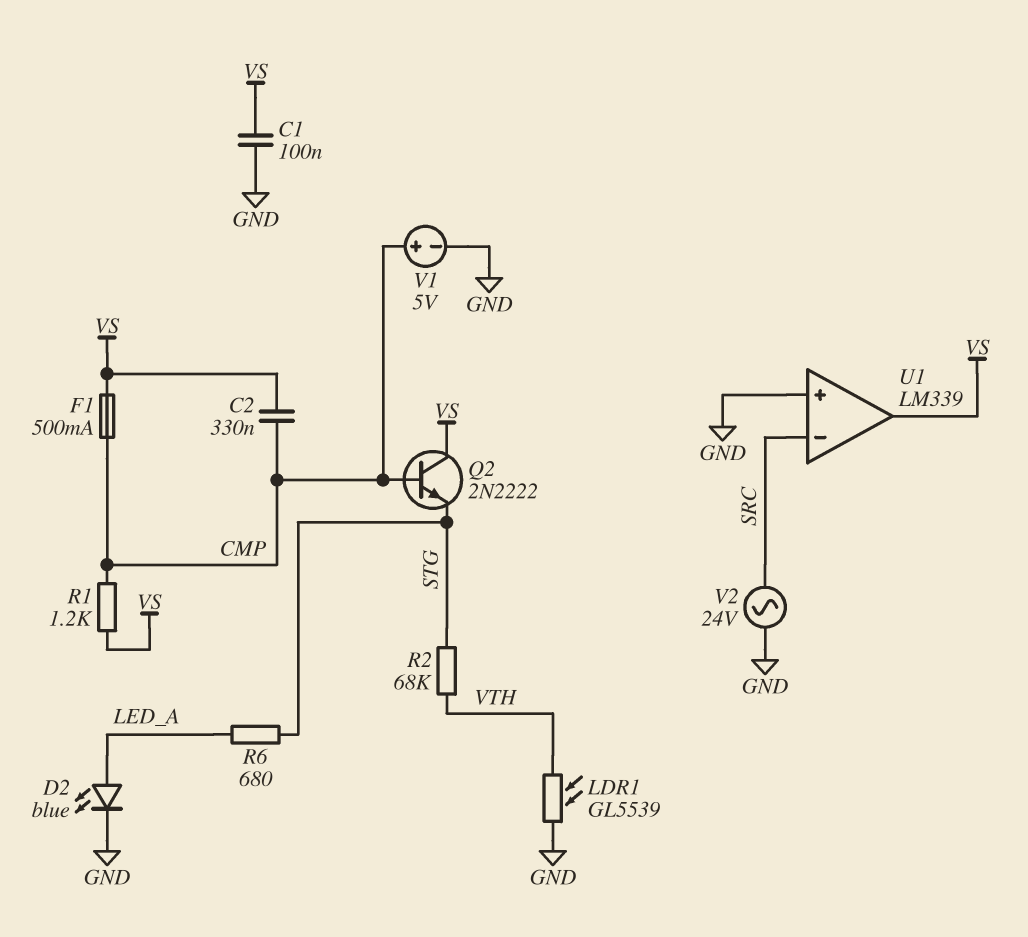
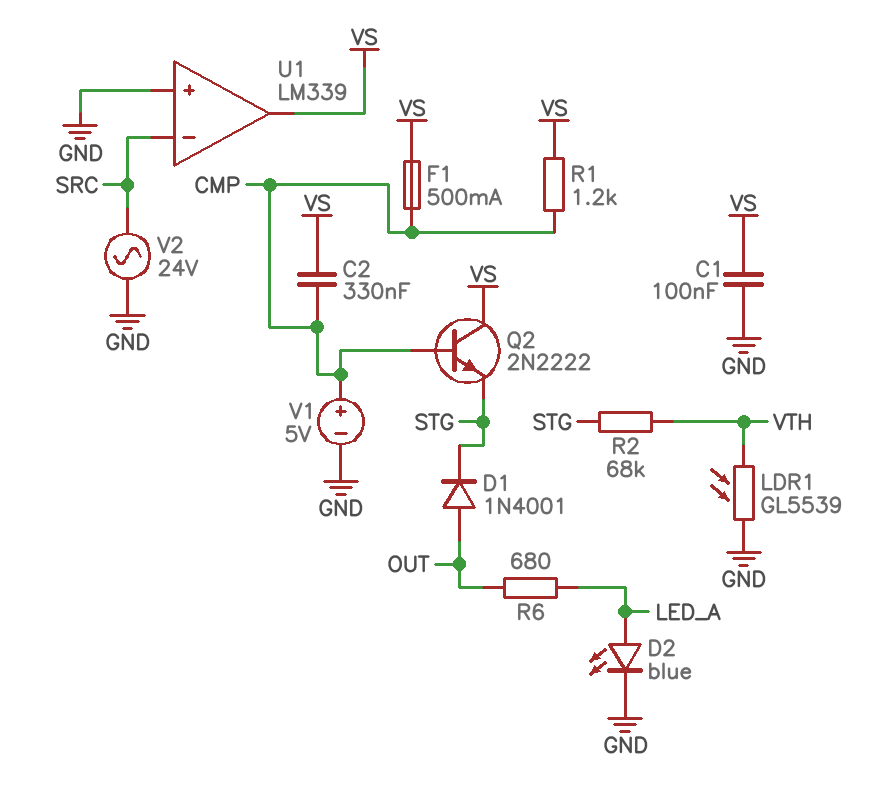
D1: none -> diode 1N4001 (A OUT, K STG)
R6: 680 (LED_A, STG) -> 680 (LED_A, OUT)

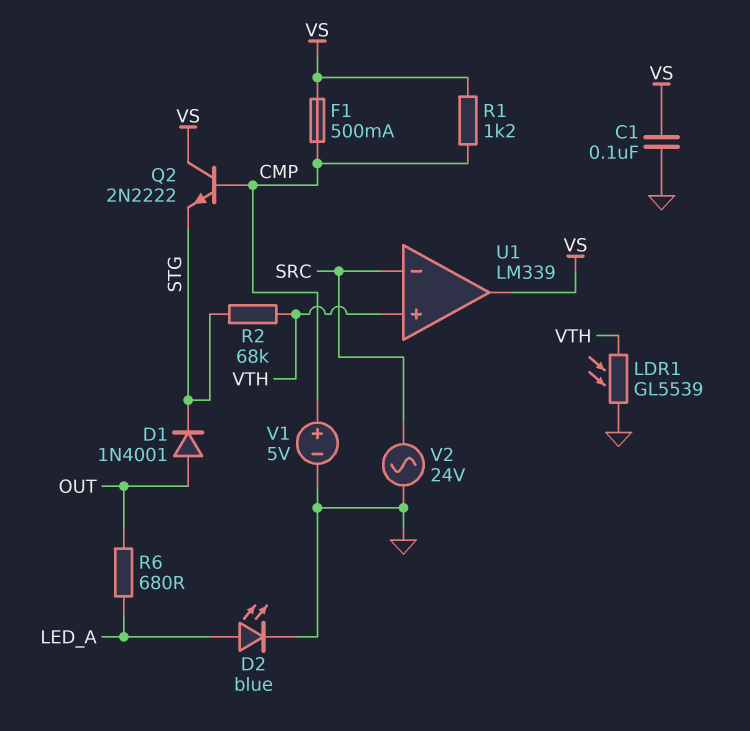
C2: 330nF (CMP, VS) -> none
U1 pin in+: GND -> VTH

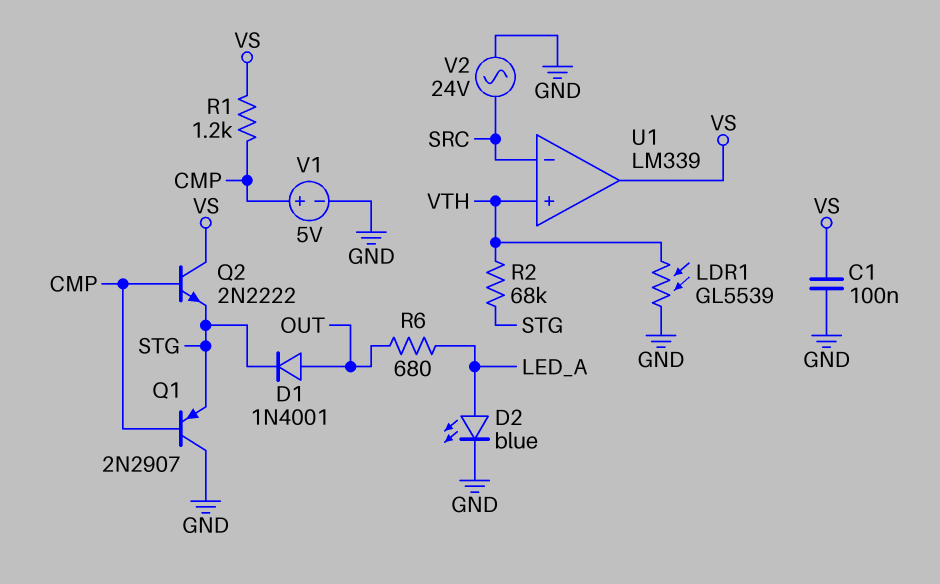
F1: 500mA (CMP, VS) -> none
Q1: none -> PNP 2N2907 (B CMP, C GND, E STG)

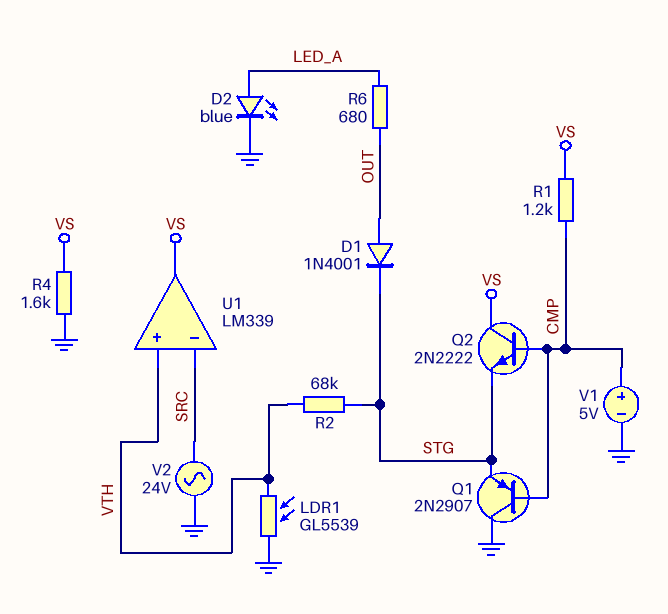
C1: 100nF (GND, VS) -> none
R4: none -> 1.6k (GND, VS)

